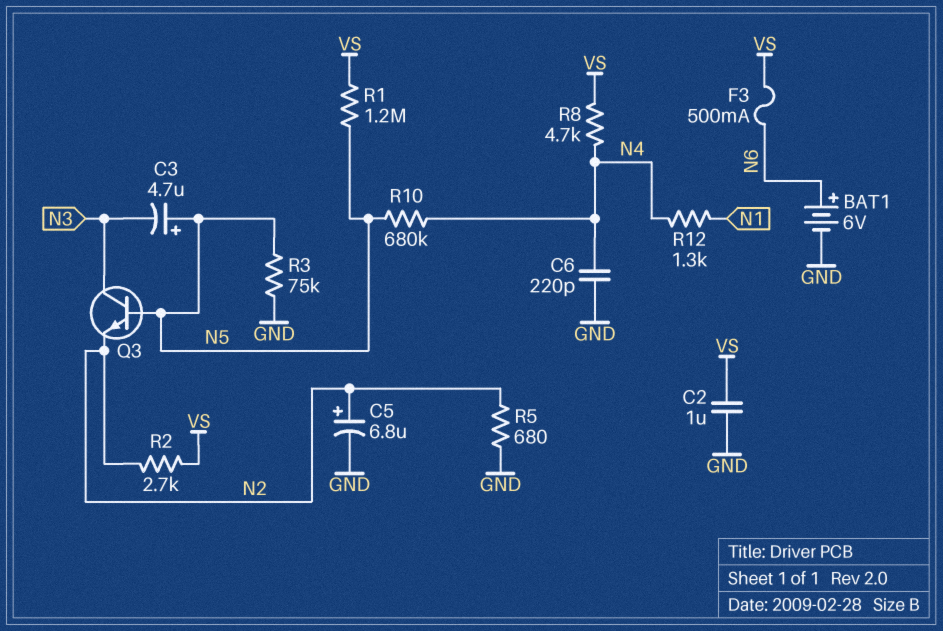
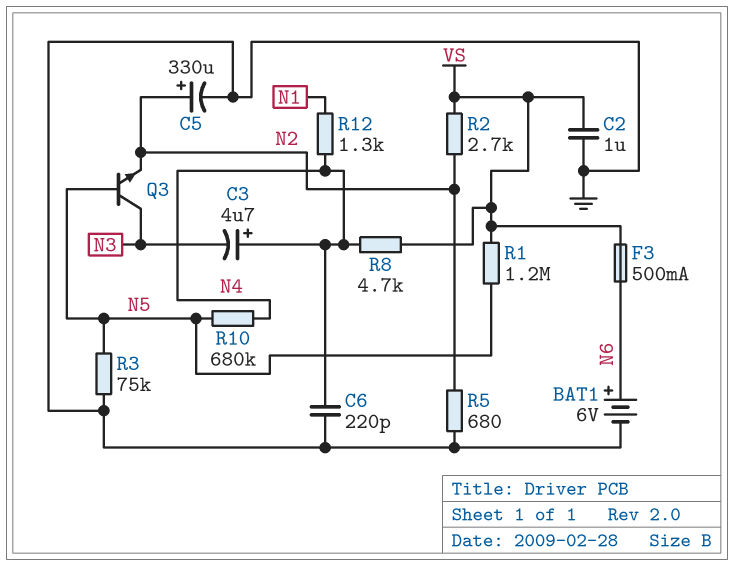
C3: 4.7uF (plus N5, minus N3) -> 4.7uF (plus N4, minus N3)
C5: 6.8uF (plus N2, minus GND) -> 330uF (plus N2, minus GND)

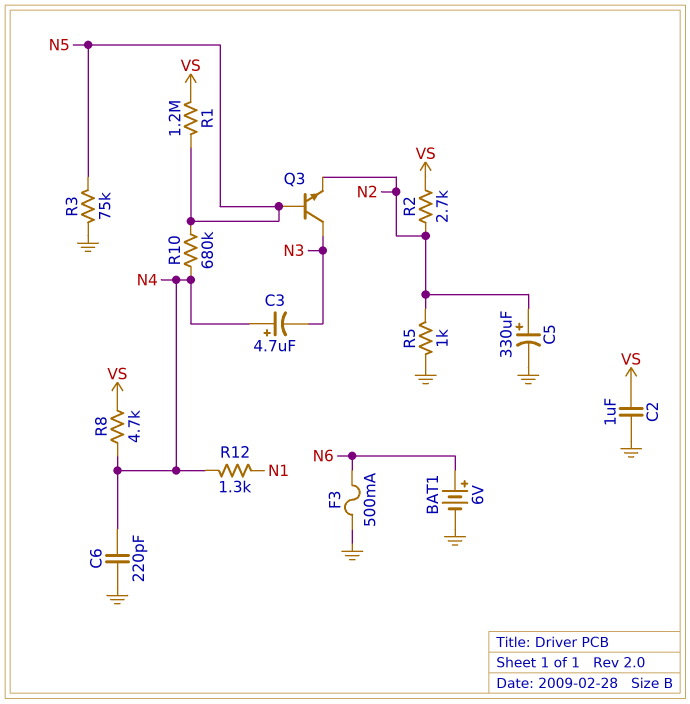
F3: 500mA (N6, VS) -> 500mA (GND, N6)
R5: 680 (GND, N2) -> 1k (GND, N2)

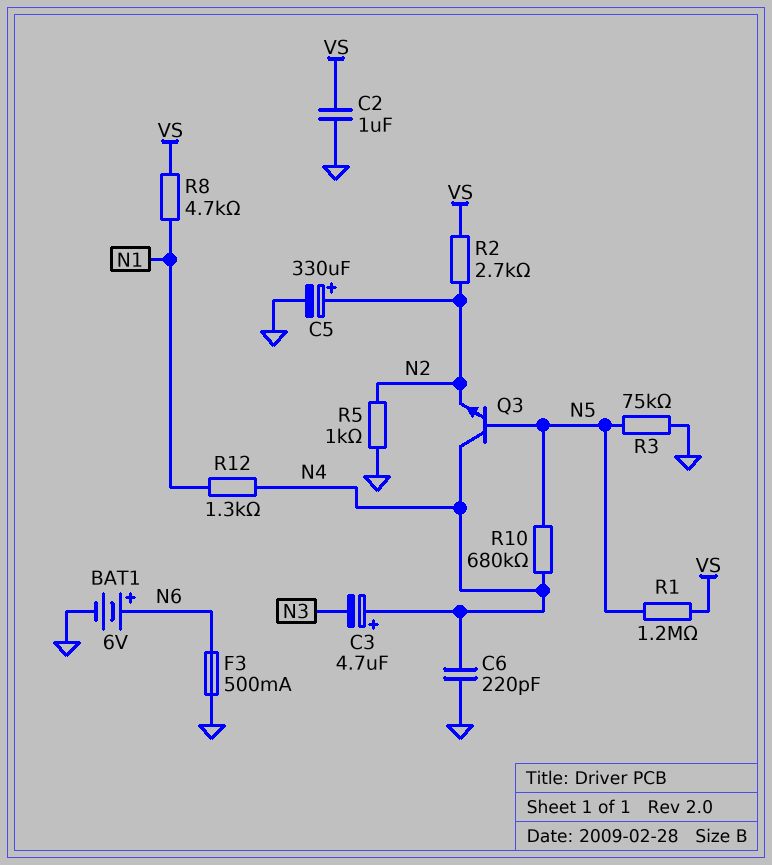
Q3: NPN (B N5, C N3, E N2) -> NPN (B N5, C N4, E N2)
R8: 4.7k (N4, VS) -> 4.7k (N1, VS)

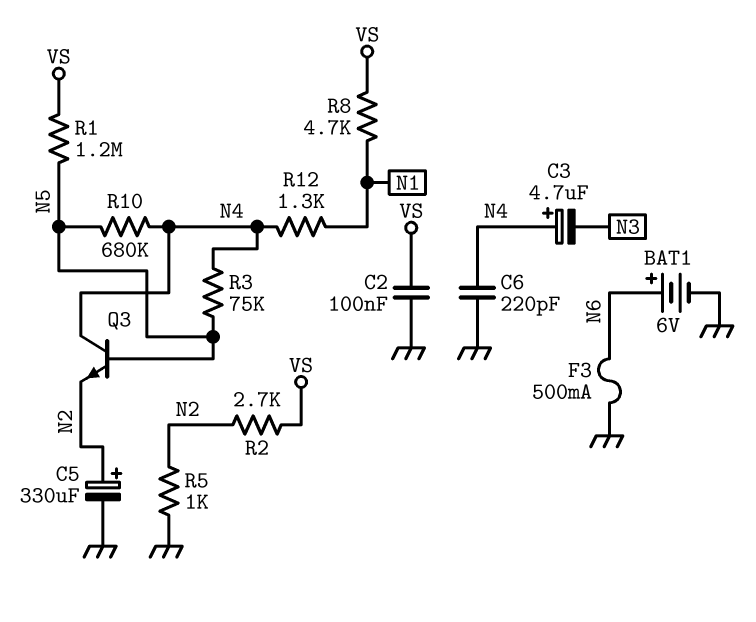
C2: 1uF (GND, VS) -> 100nF (GND, VS)
R3: 75k (GND, N5) -> 75k (N4, N5)

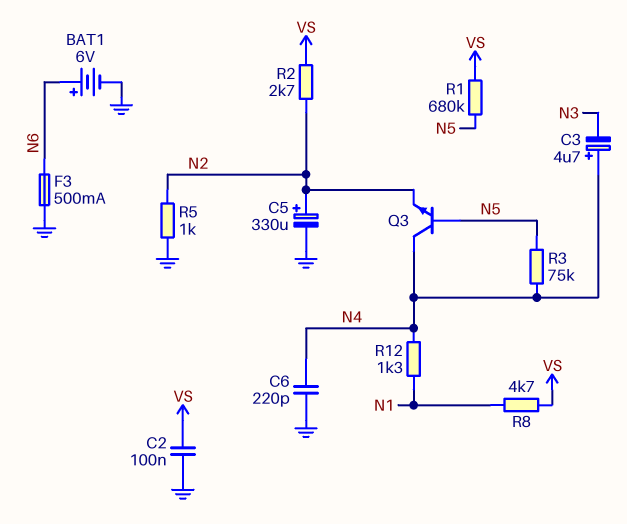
R1: 1.2M (N5, VS) -> 680k (N5, VS)
R10: 680k (N4, N5) -> none

